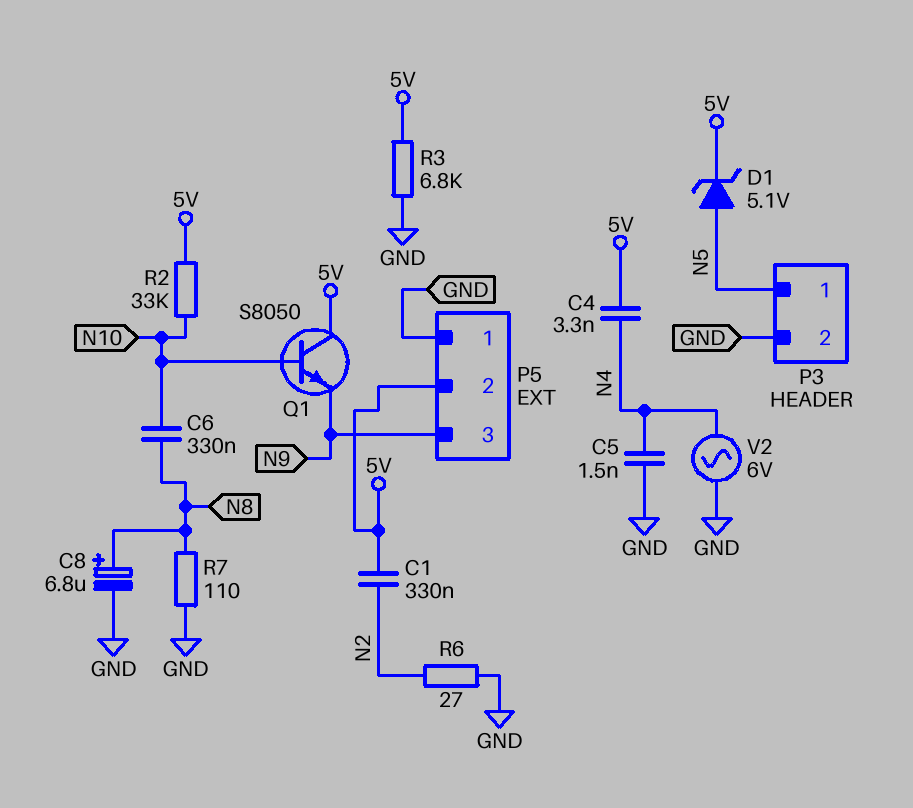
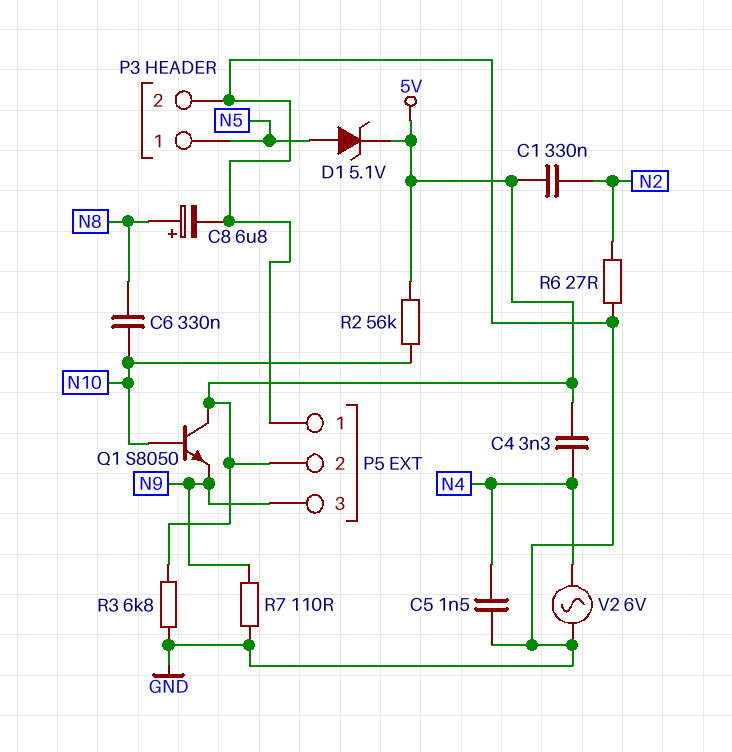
R2: 33k (5V, N10) -> 56k (5V, N10)
R7: 110 (GND, N8) -> 110 (GND, N9)

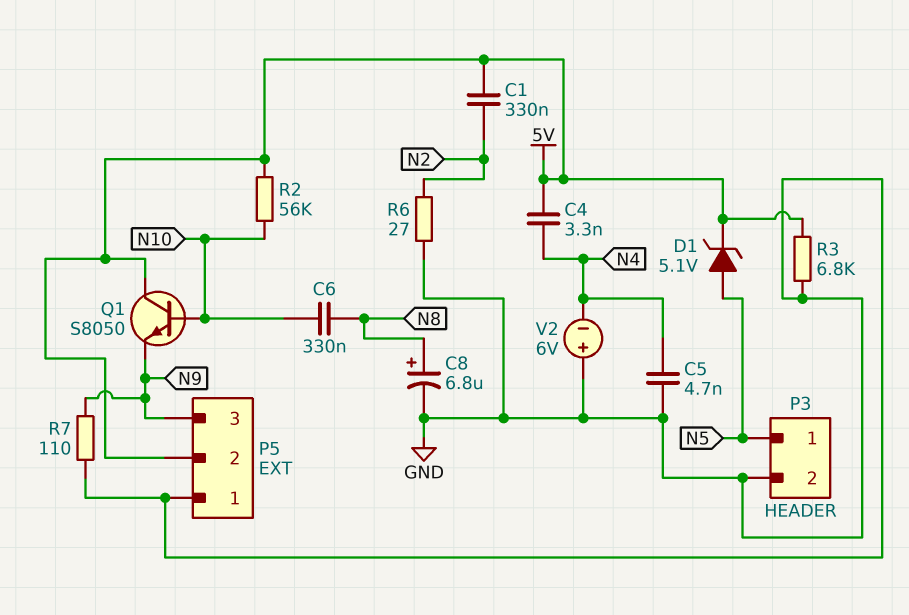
C5: 1.5nF (GND, N4) -> 4.7nF (GND, N4)
V2: AC 6V (GND, N4) -> 6V (plus GND, minus N4)

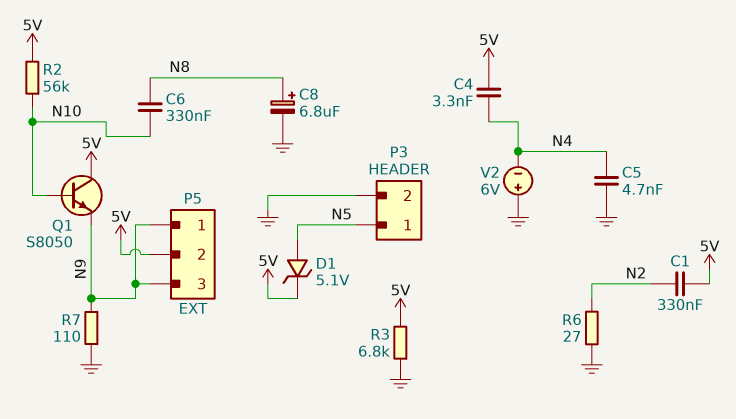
P5 pin 1: GND -> N9

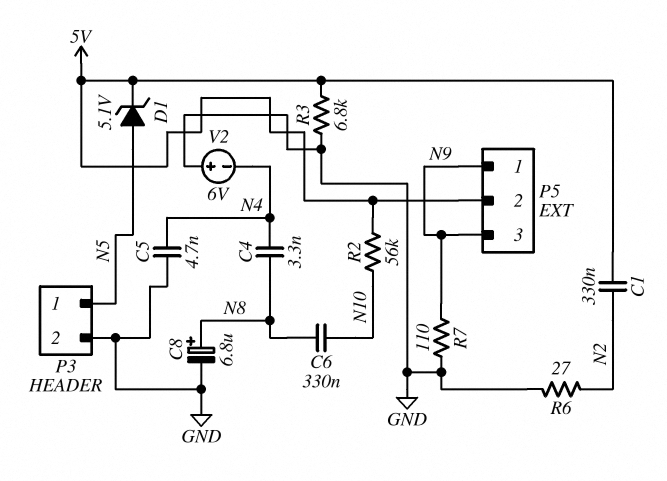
C4: 3.3nF (5V, N4) -> 3.3nF (N4, N8)
Q1: NPN S8050 (B N10, C 5V, E N9) -> none

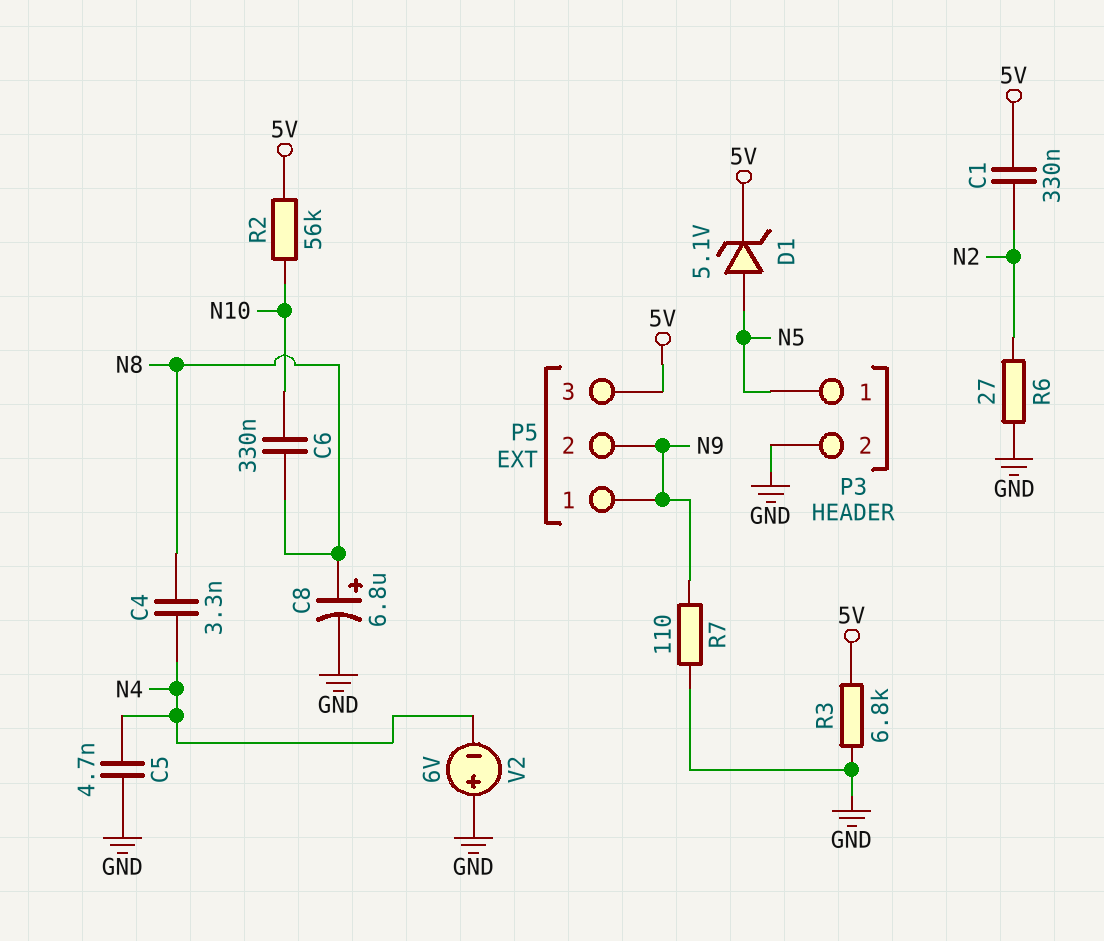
P5 pin 2: 5V -> N9
P5 pin 3: N9 -> 5V

